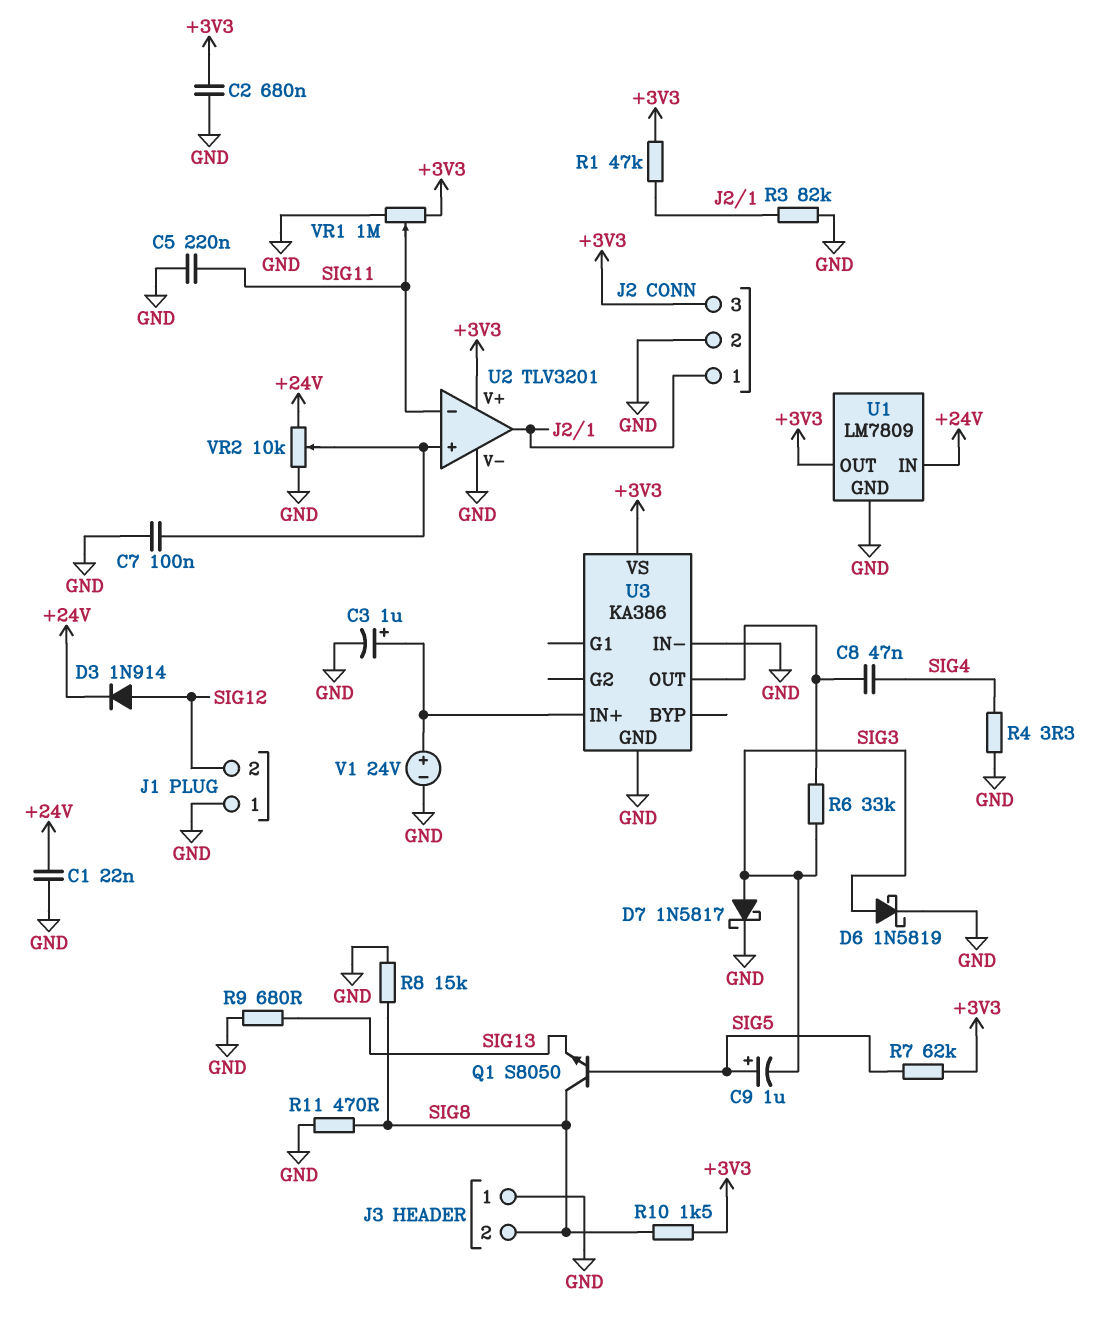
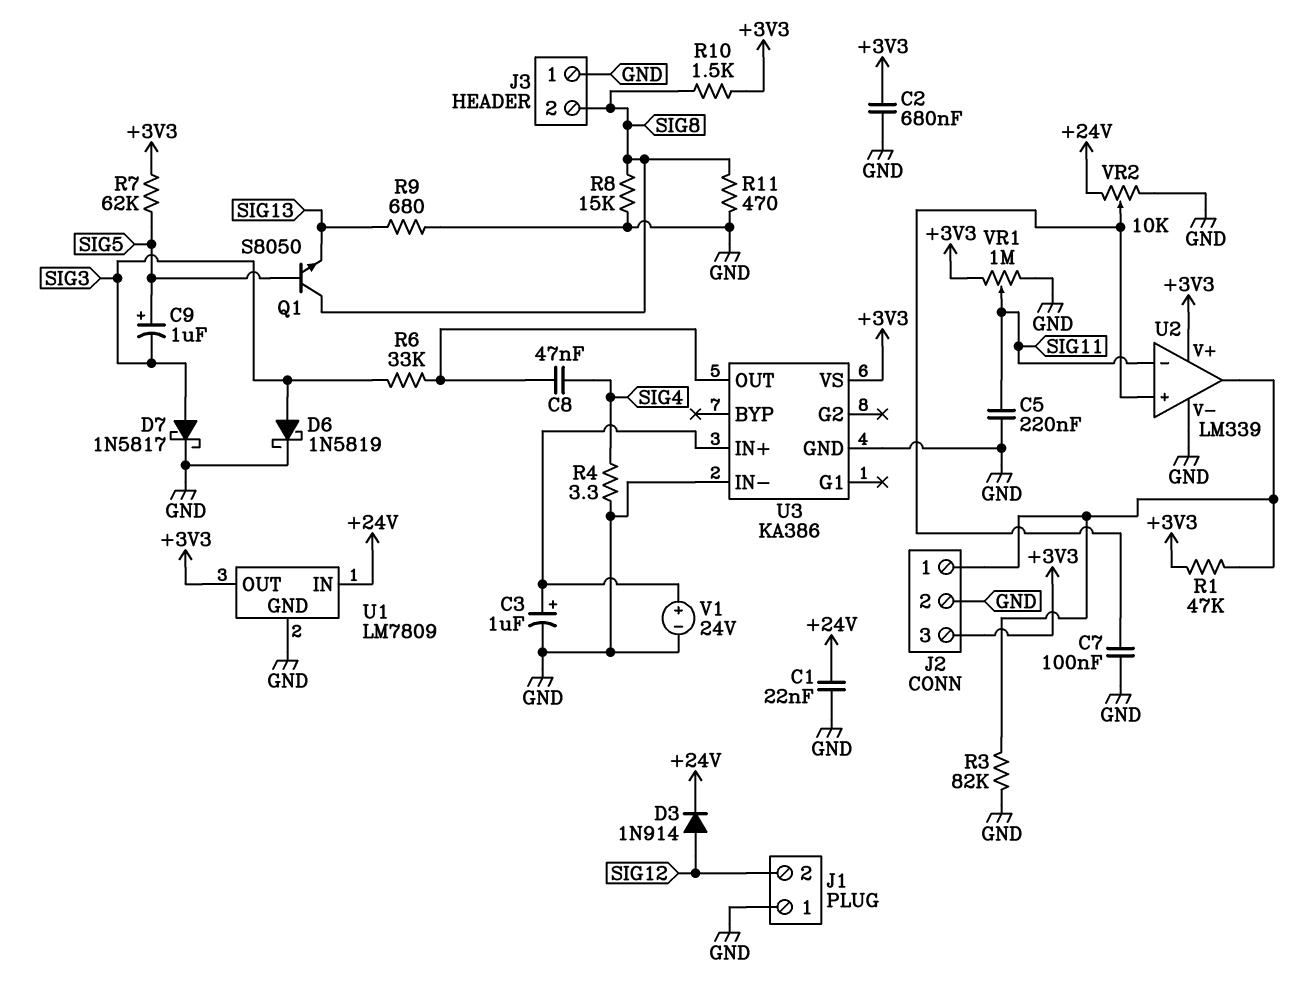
U2: TLV3201 -> LM339

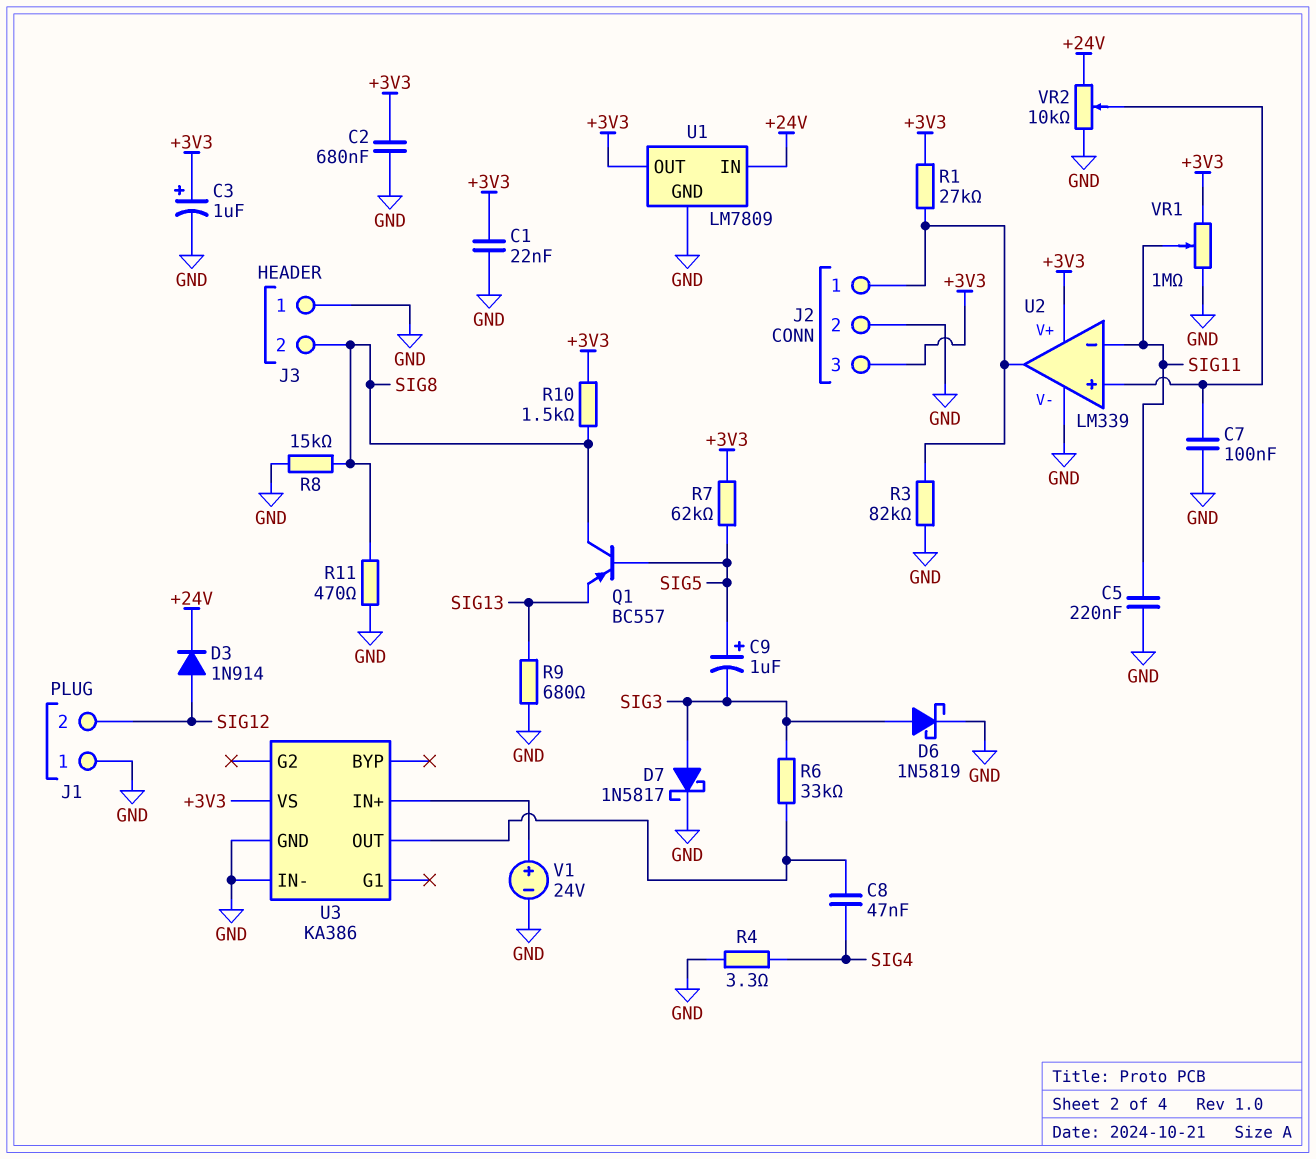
C1: 22nF (+24V, GND) -> 22nF (+3V3, GND)
C3: 1uF (plus U3/IN+, minus GND) -> 1uF (plus +3V3, minus GND)
Q1: NPN S8050 (B SIG5, C SIG8, E SIG13) -> PNP BC557 (B SIG5, C SIG8, E SIG13)
R1: 47k (+3V3, J2/1) -> 27k (+3V3, J2/1)

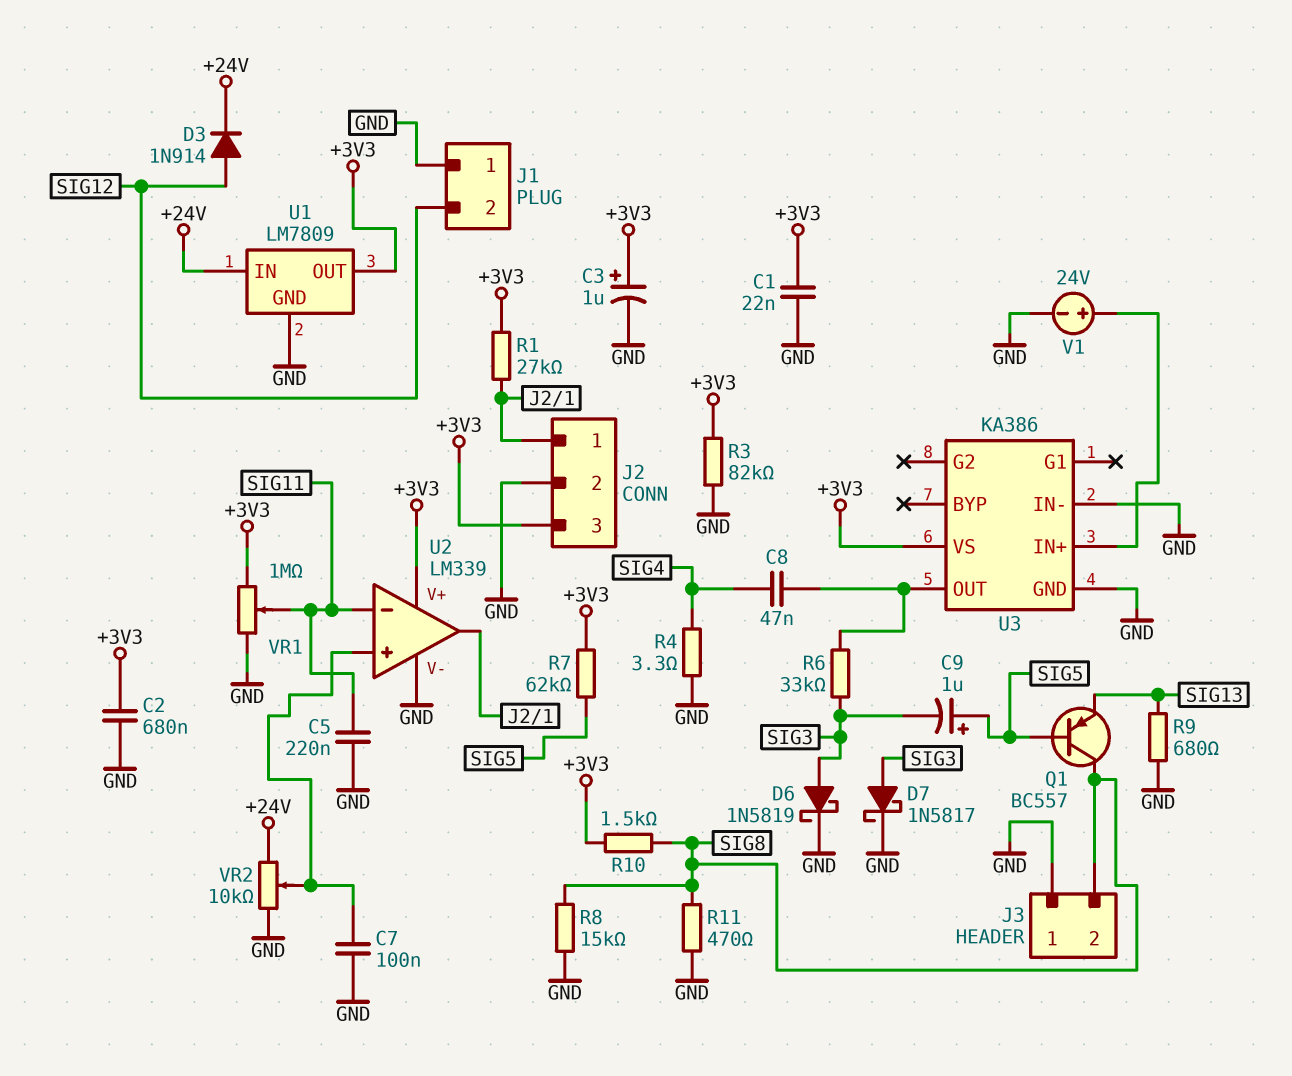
R3: 82k (GND, J2/1) -> 82k (+3V3, GND)

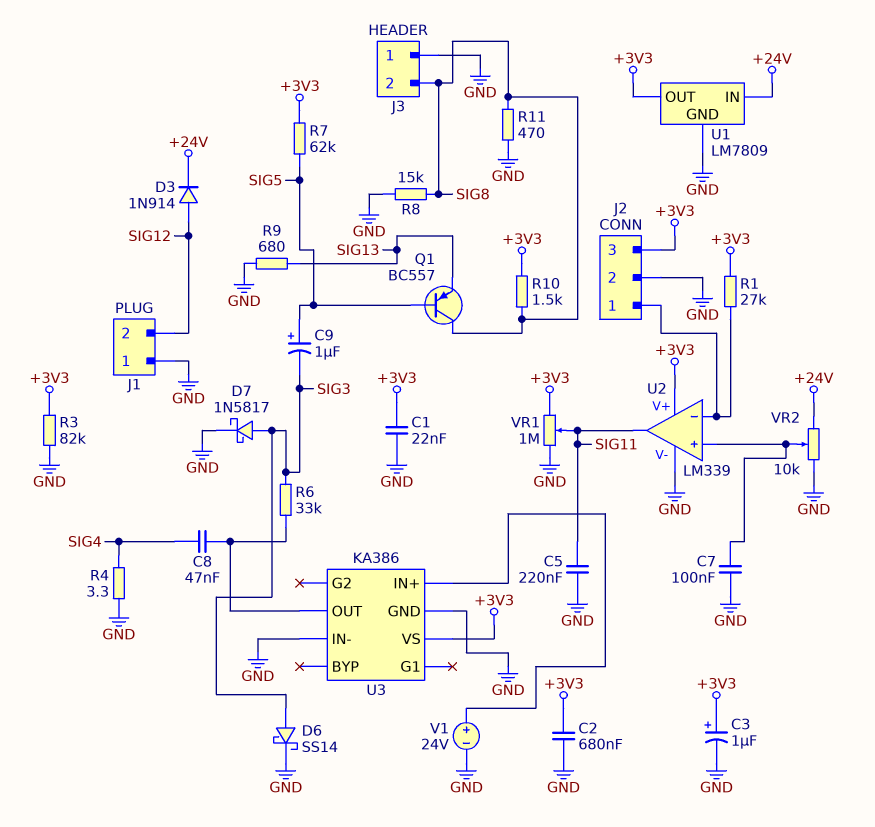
D6: schottky 1N5819 (A SIG3, K GND) -> schottky SS14 (A SIG3, K GND)
U2 pin in-: SIG11 -> J2/1
U2 pin out: J2/1 -> SIG11

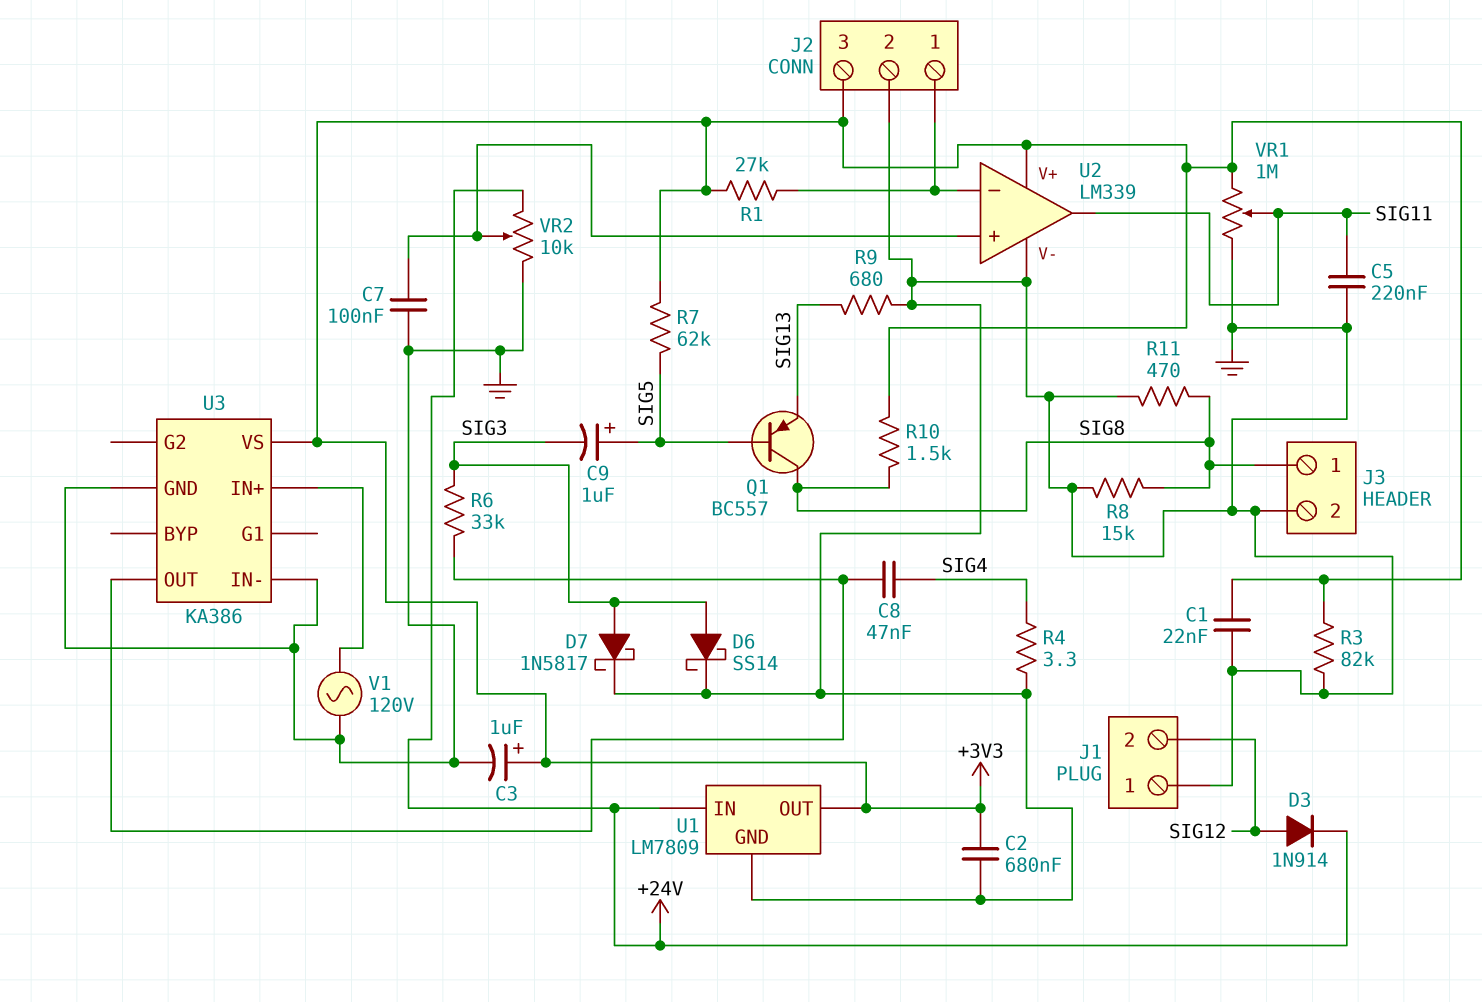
J3 pin 1: GND -> SIG8
J3 pin 2: SIG8 -> GND
V1: 24V (plus U3/IN+, minus GND) -> AC 120V (GND, U3/IN+)

